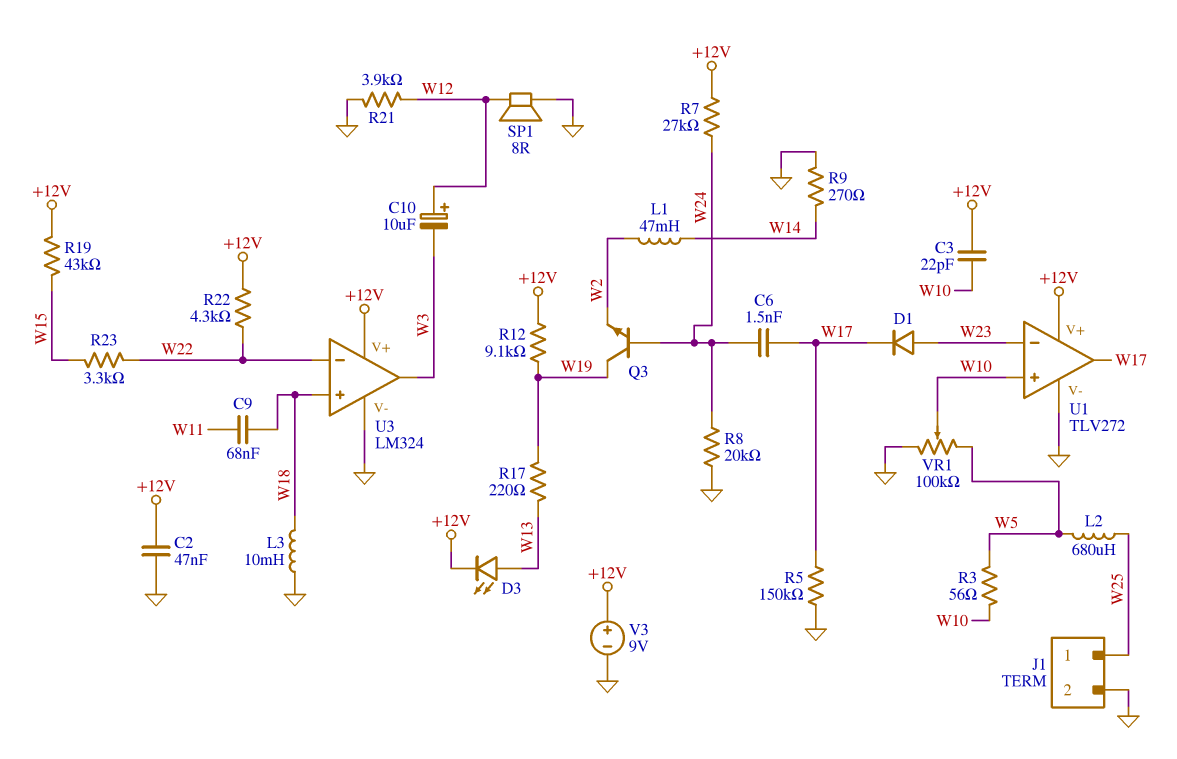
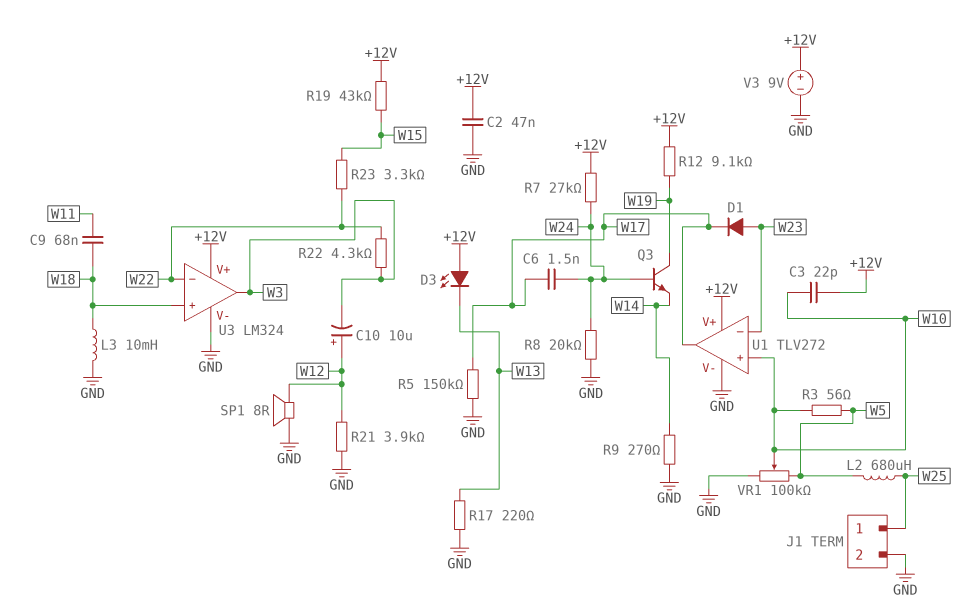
D3: LED (A W13, K +12V) -> LED (A +12V, K W13)
L1: 47mH (W2, W14) -> none
Q3: NPN (B W24, C W19, E W2) -> NPN (B W24, C W19, E W14)
R17: 220 (W13, W19) -> 220 (GND, W13)
R22: 4.3k (+12V, W22) -> 4.3k (W3, W22)

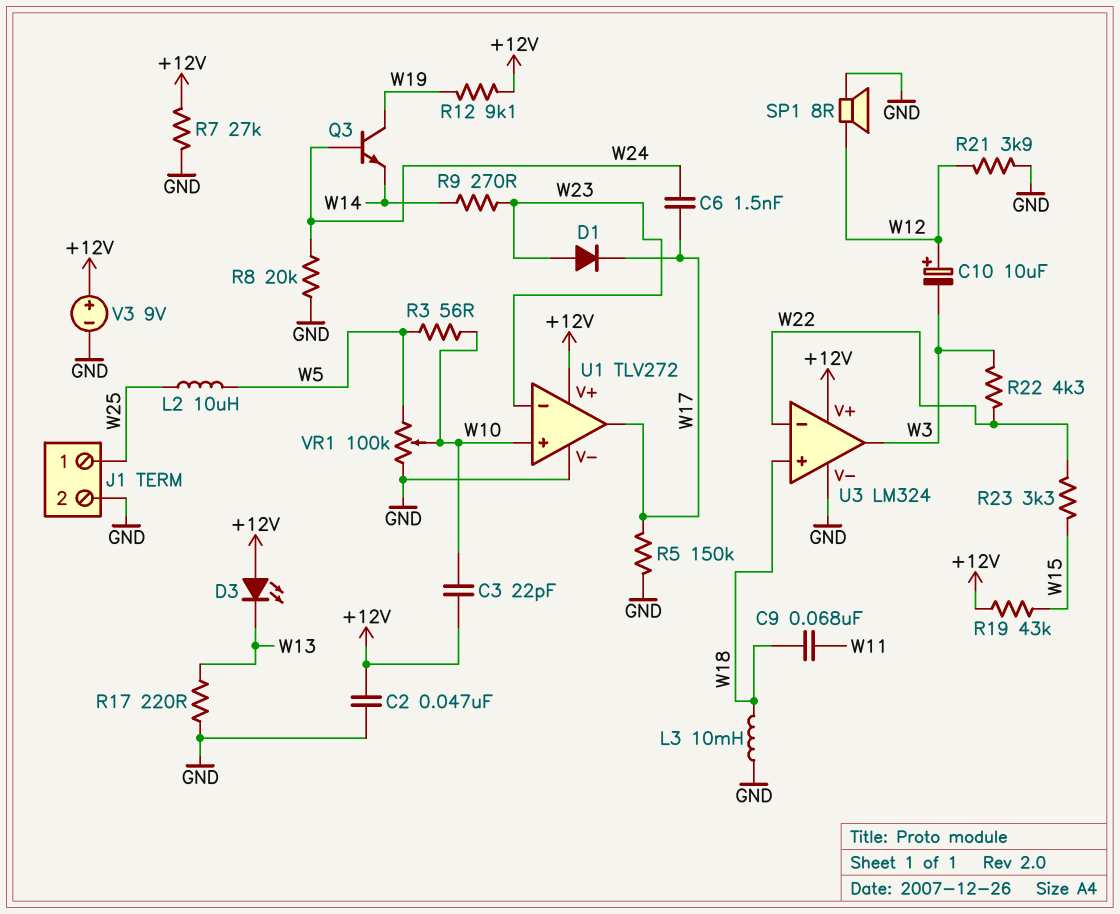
L2: 680uH (W5, W25) -> 10uH (W5, W25)
R7: 27k (+12V, W24) -> 27k (+12V, GND)
R9: 270 (GND, W14) -> 270 (W14, W23)

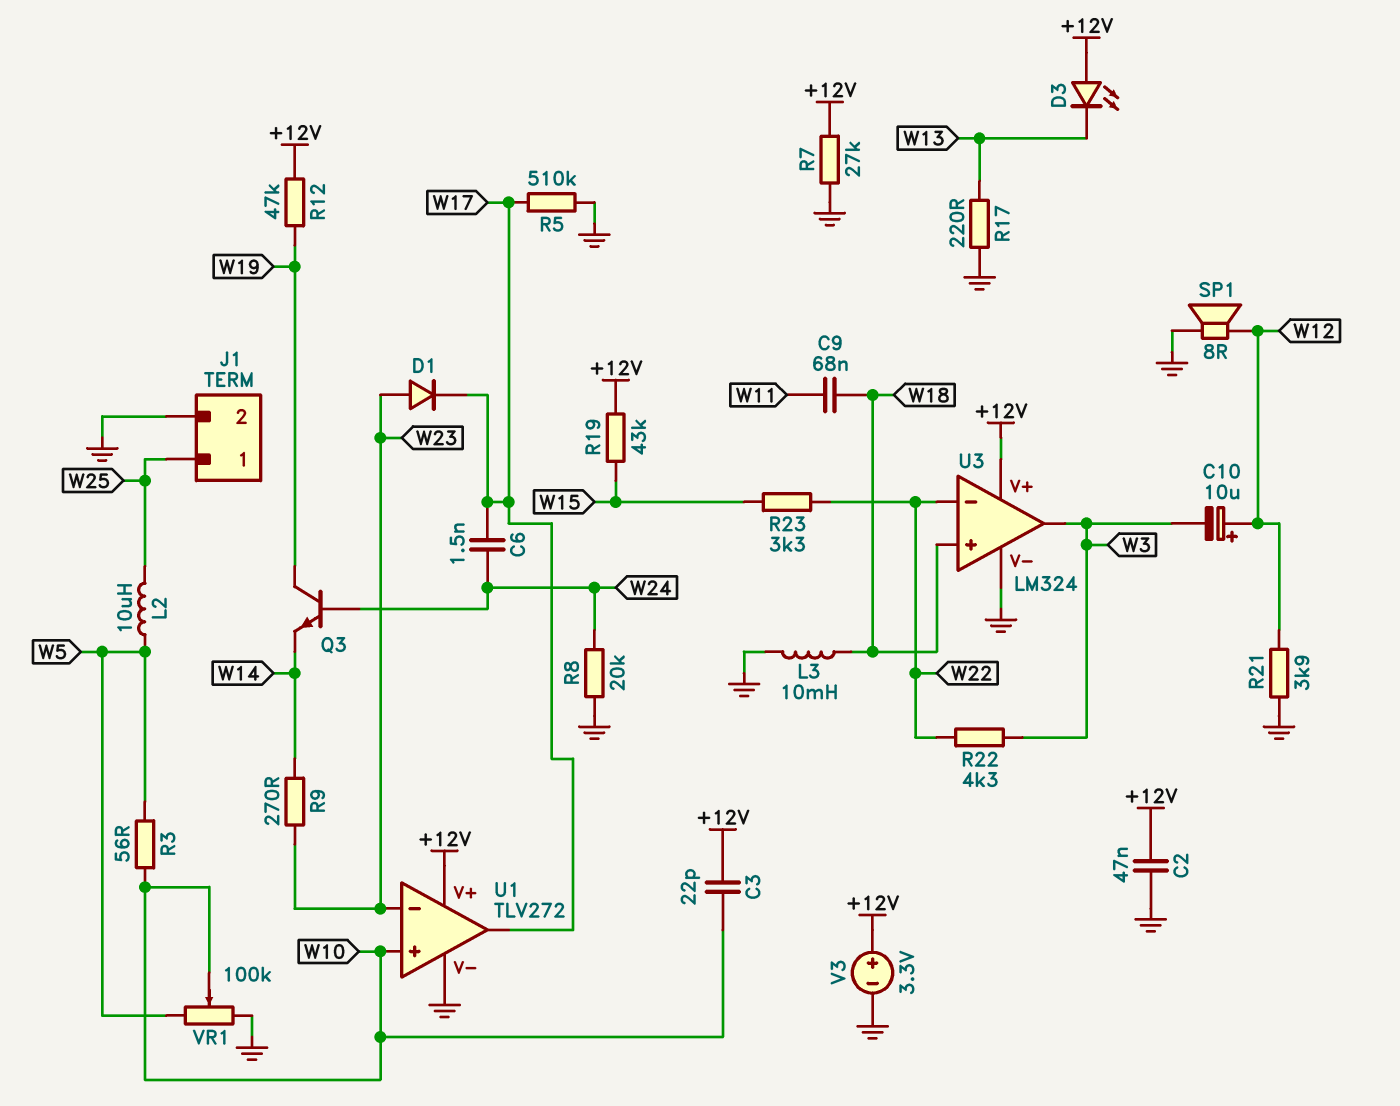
R5: 150k (GND, W17) -> 510k (GND, W17)
R12: 9.1k (+12V, W19) -> 47k (+12V, W19)
V3: 9V (plus +12V, minus GND) -> 3.3V (plus +12V, minus GND)

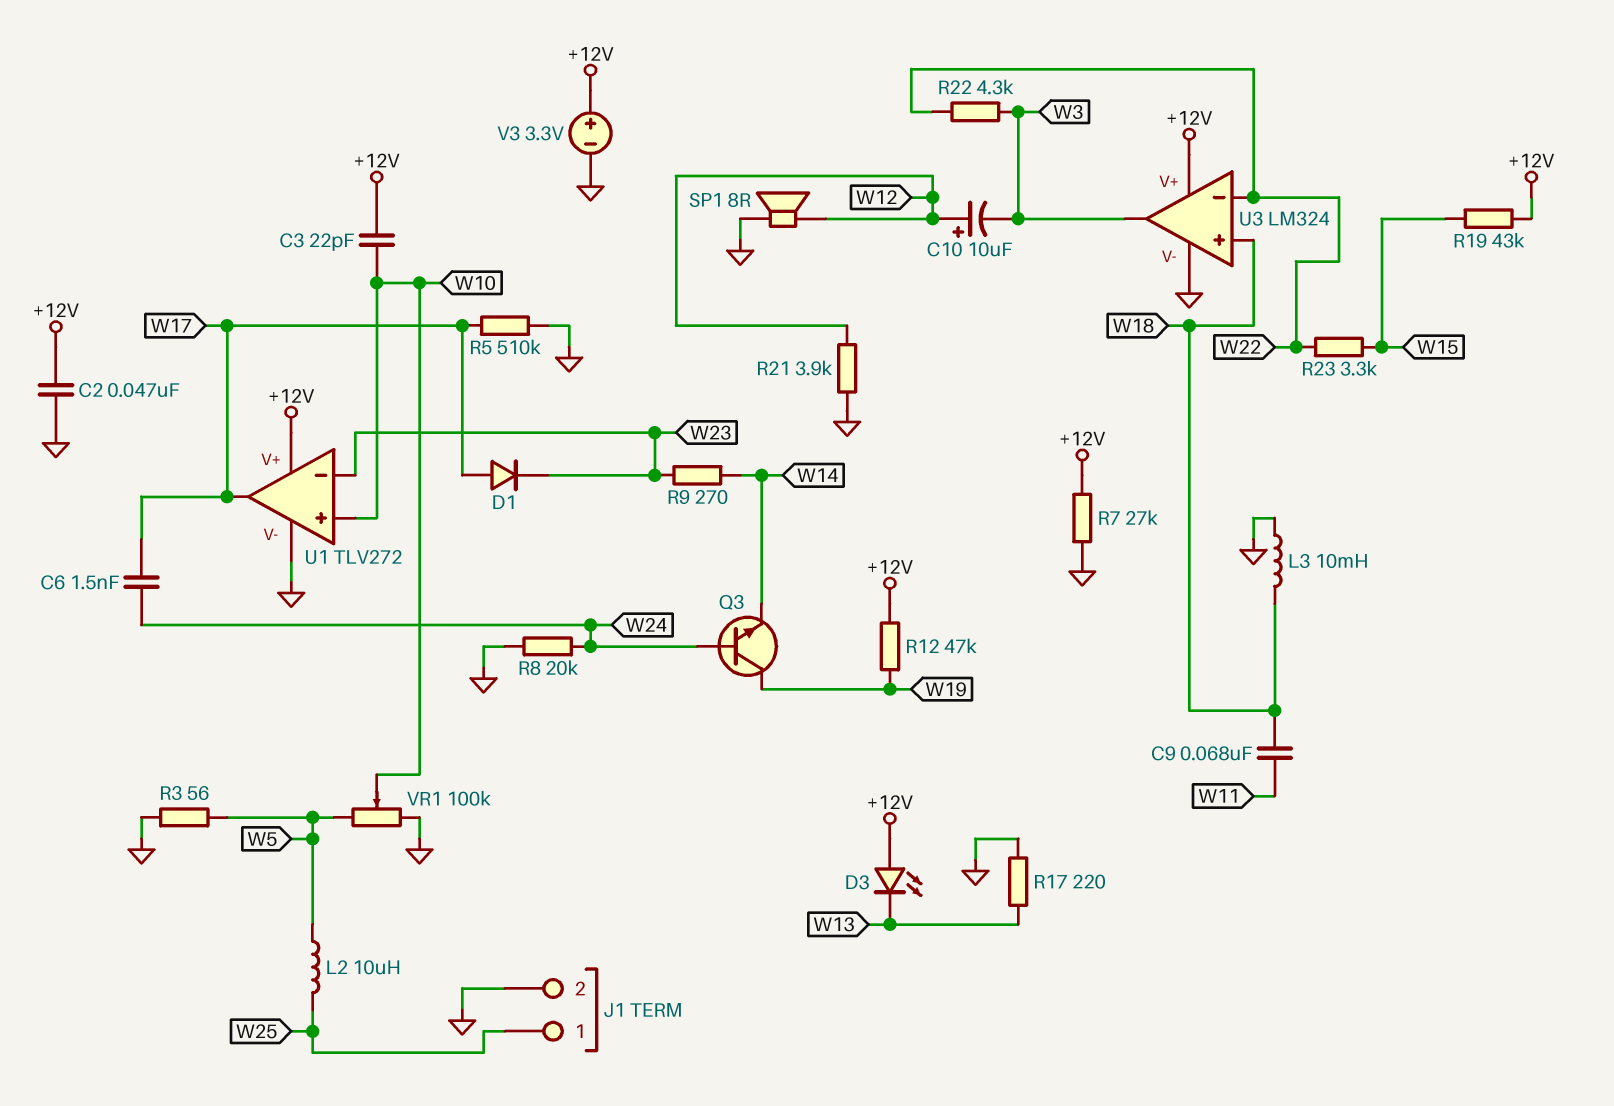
D1: diode (A W23, K W17) -> diode (A W17, K W23)
R3: 56 (W5, W10) -> 56 (GND, W5)

